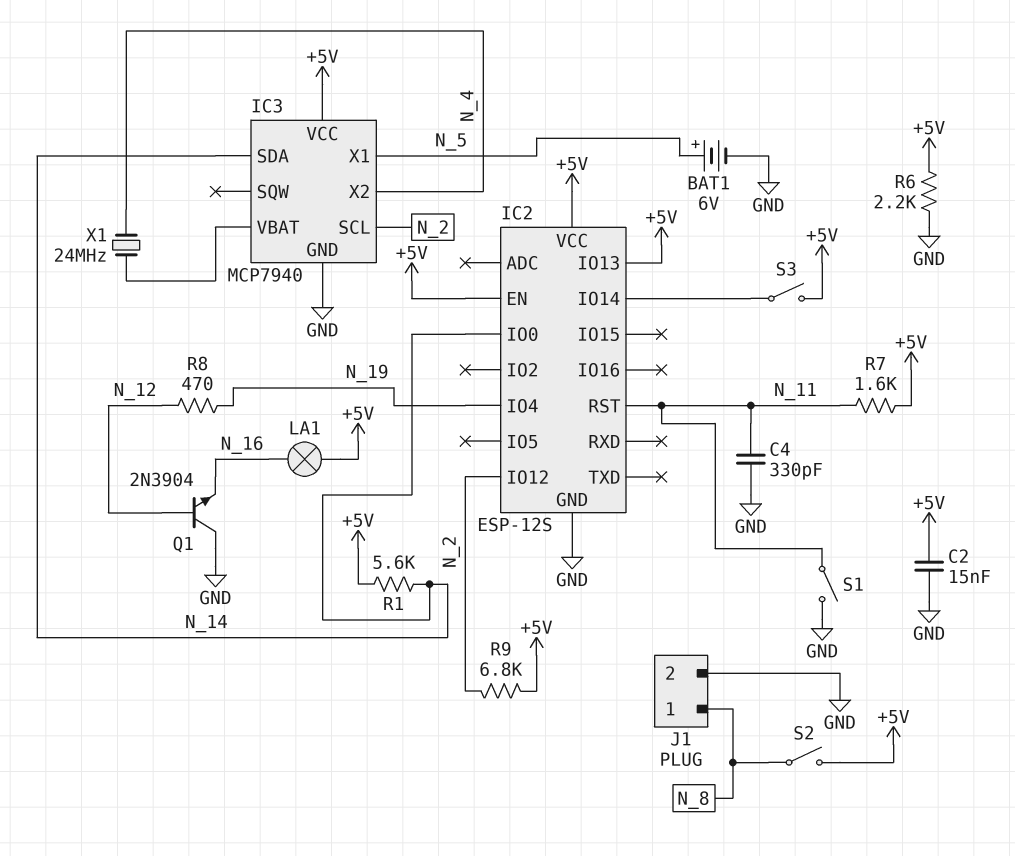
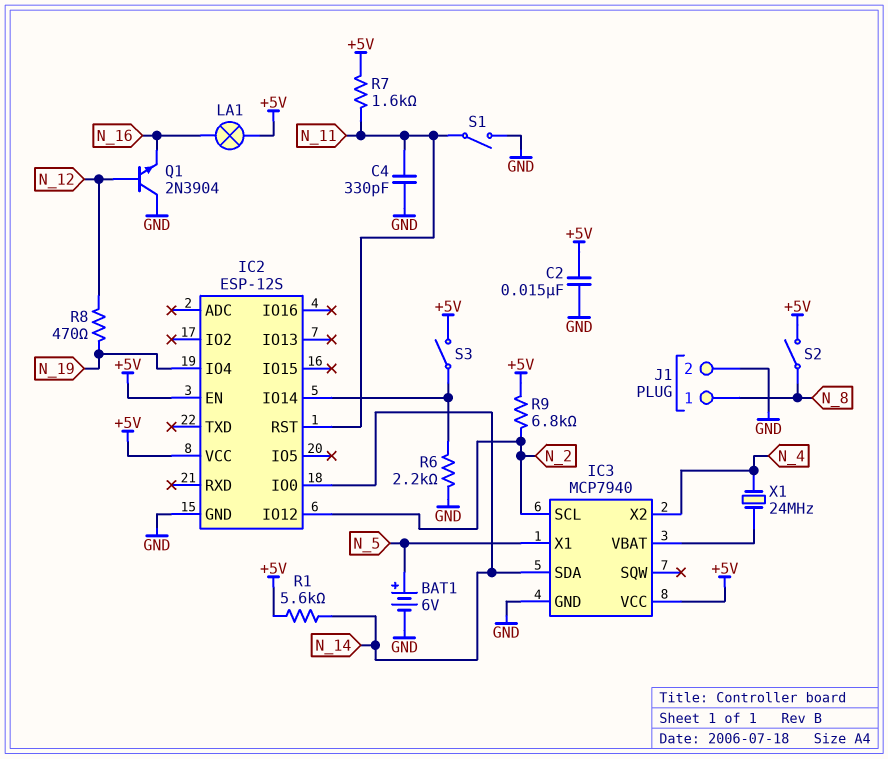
IC2 pin IO13: +5V -> none
R6: 2.2k (+5V, GND) -> 2.2k (GND, IC2/IO14)

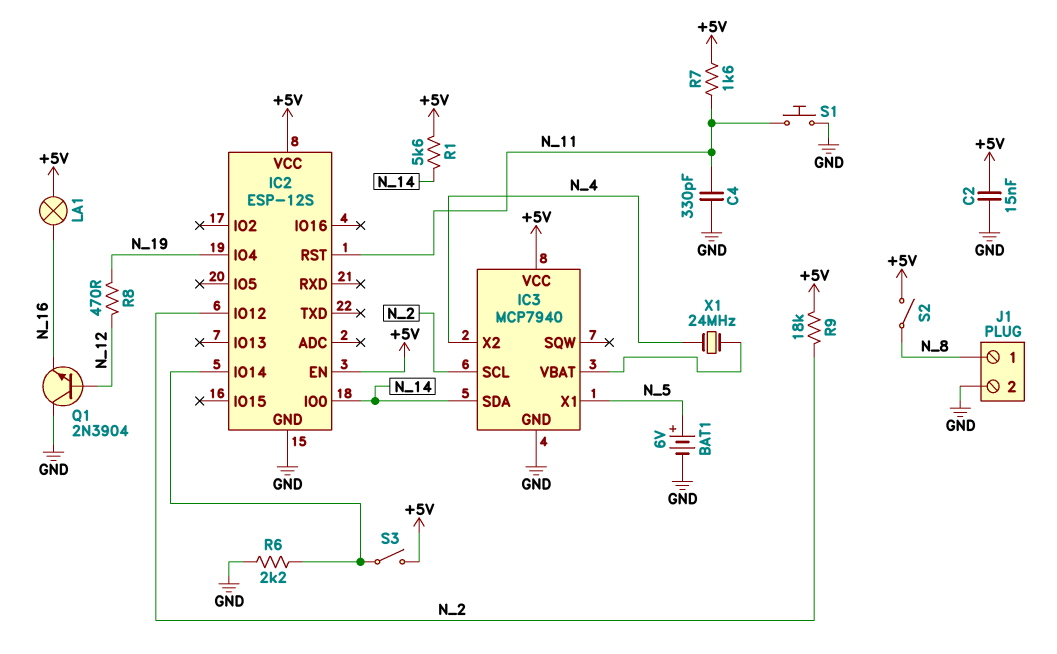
R9: 6.8k (+5V, N_2) -> 18k (+5V, N_2)
S1: switch (GND, N_11) -> button (GND, N_11)

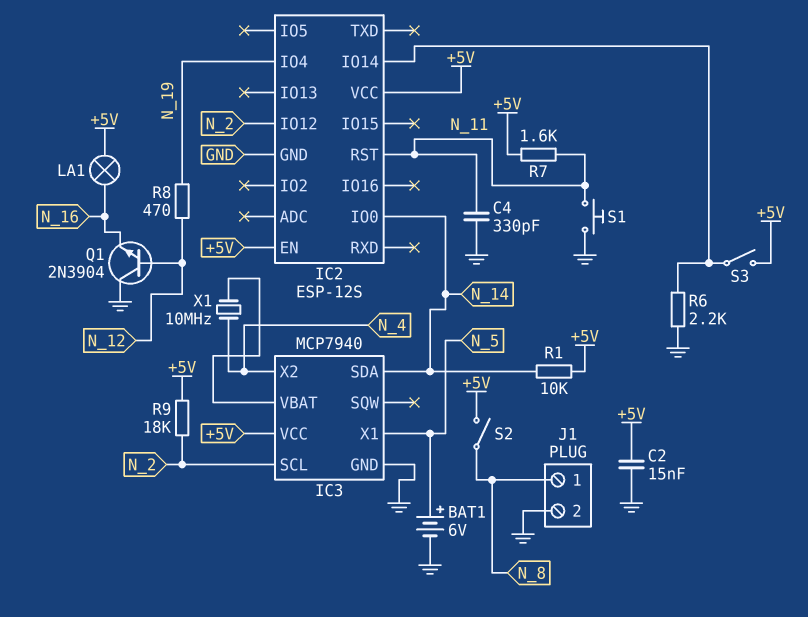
R1: 5.6k (+5V, N_14) -> 10k (+5V, N_14)
X1: 24MHz (IC3/VBAT, N_4) -> 10MHz (IC3/VBAT, N_4)

